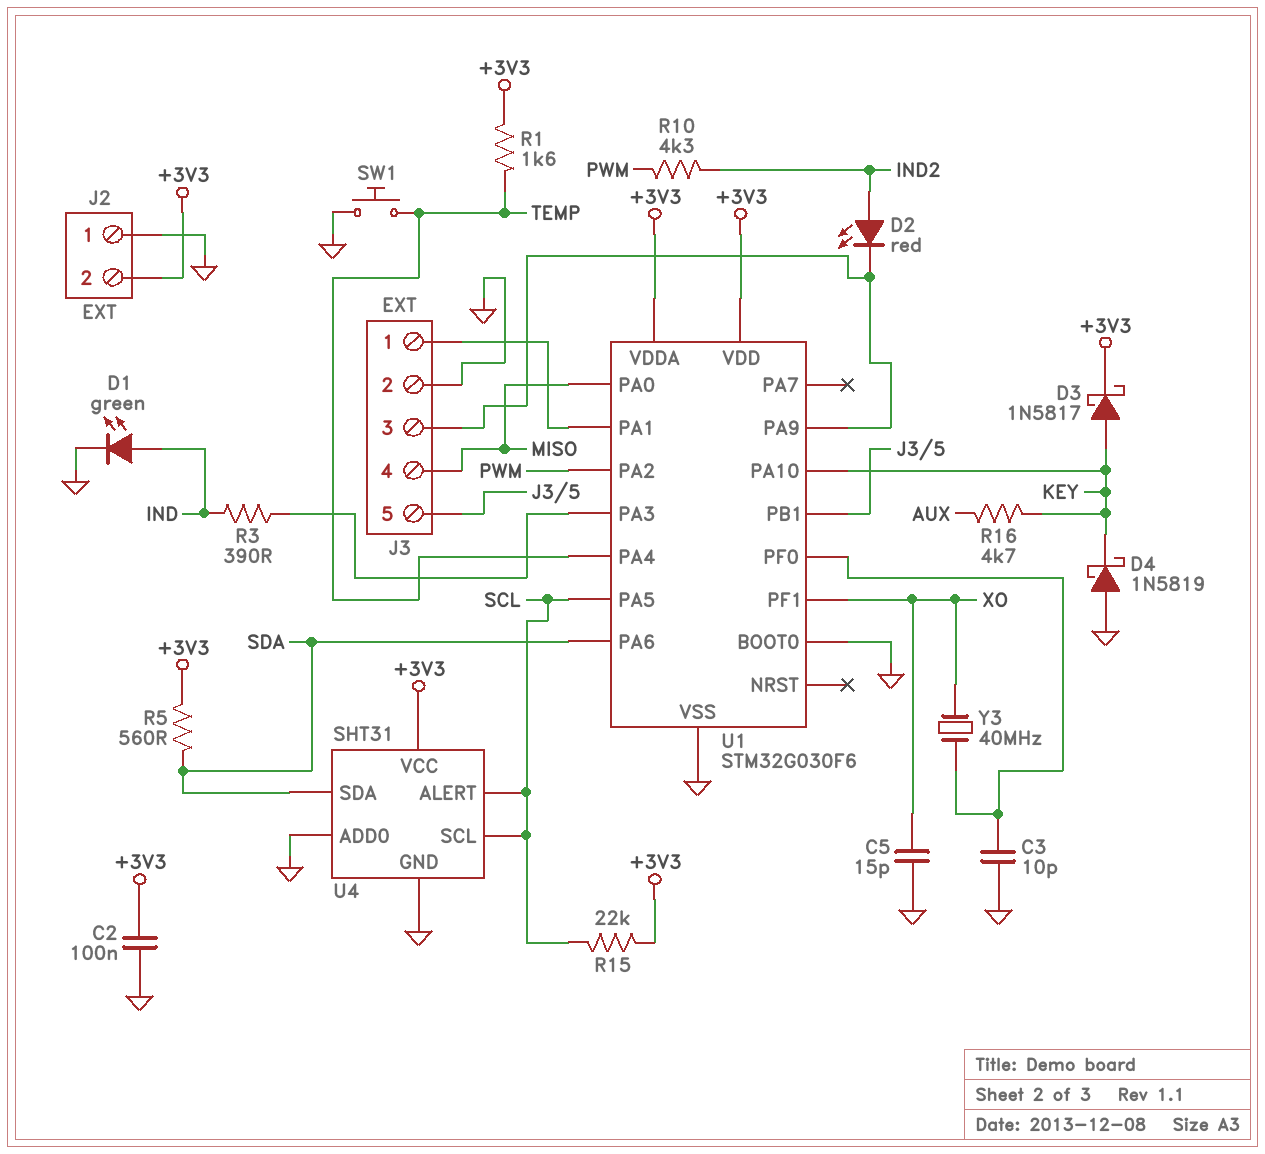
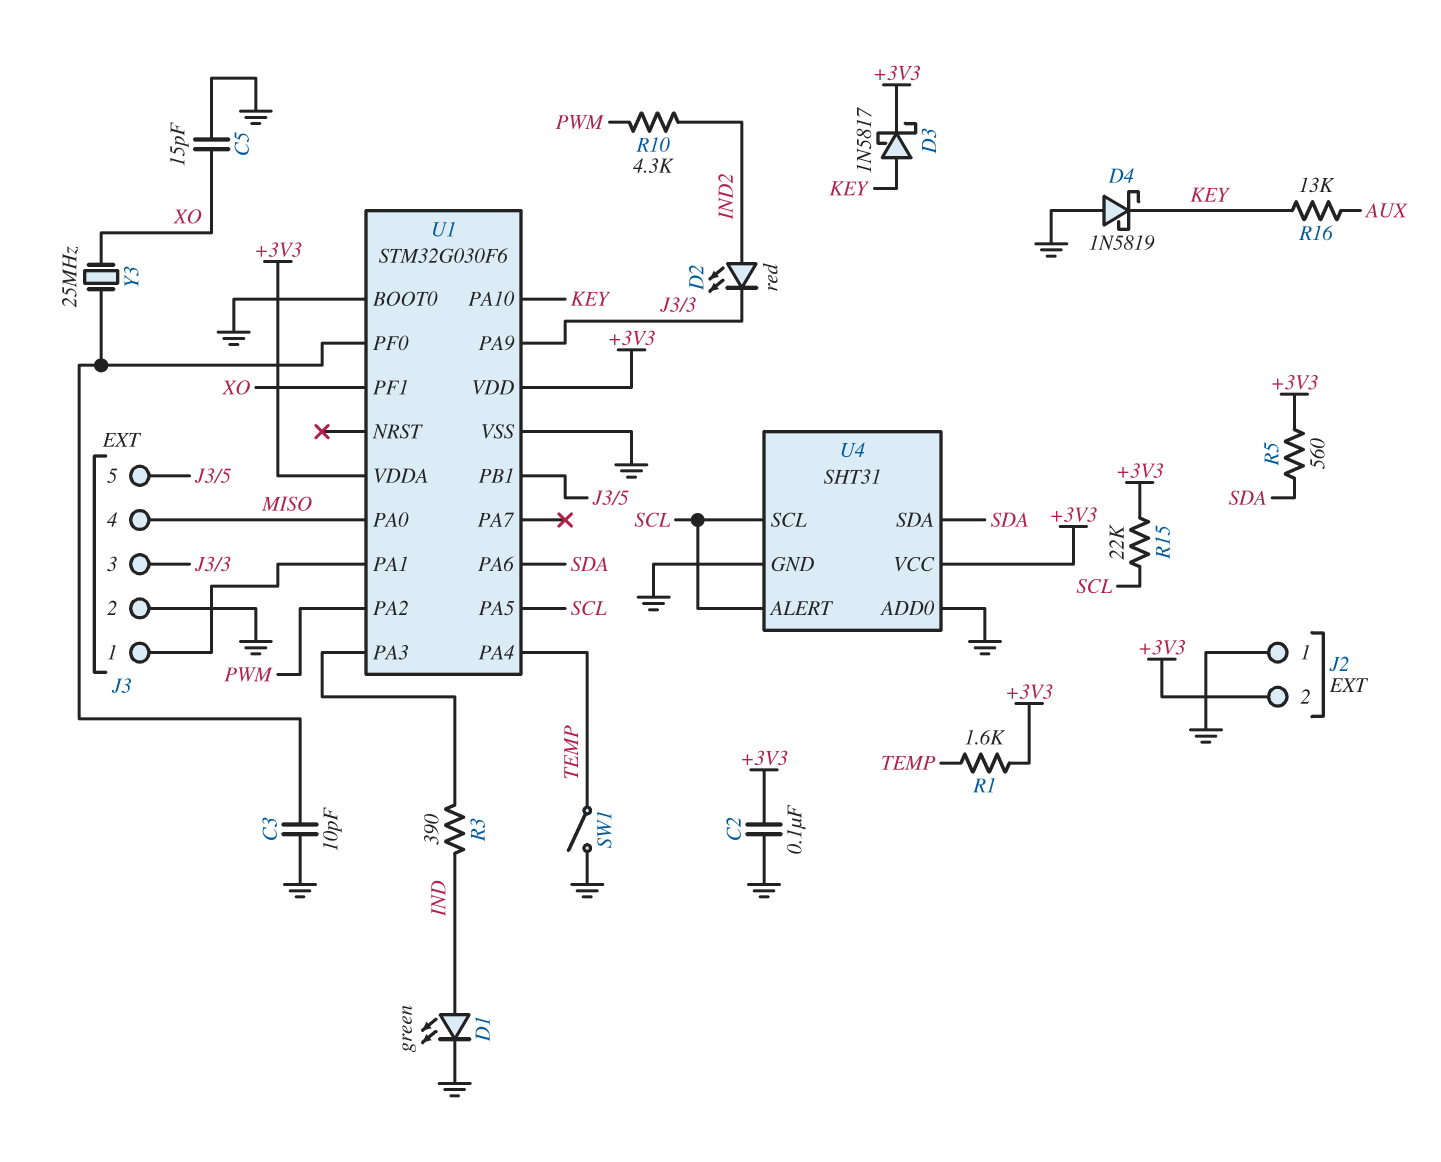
R16: 4.7k (AUX, KEY) -> 13k (AUX, KEY)
SW1: button (GND, TEMP) -> switch (GND, TEMP)
Y3: 40MHz (U1/PF0, XO) -> 25MHz (U1/PF0, XO)

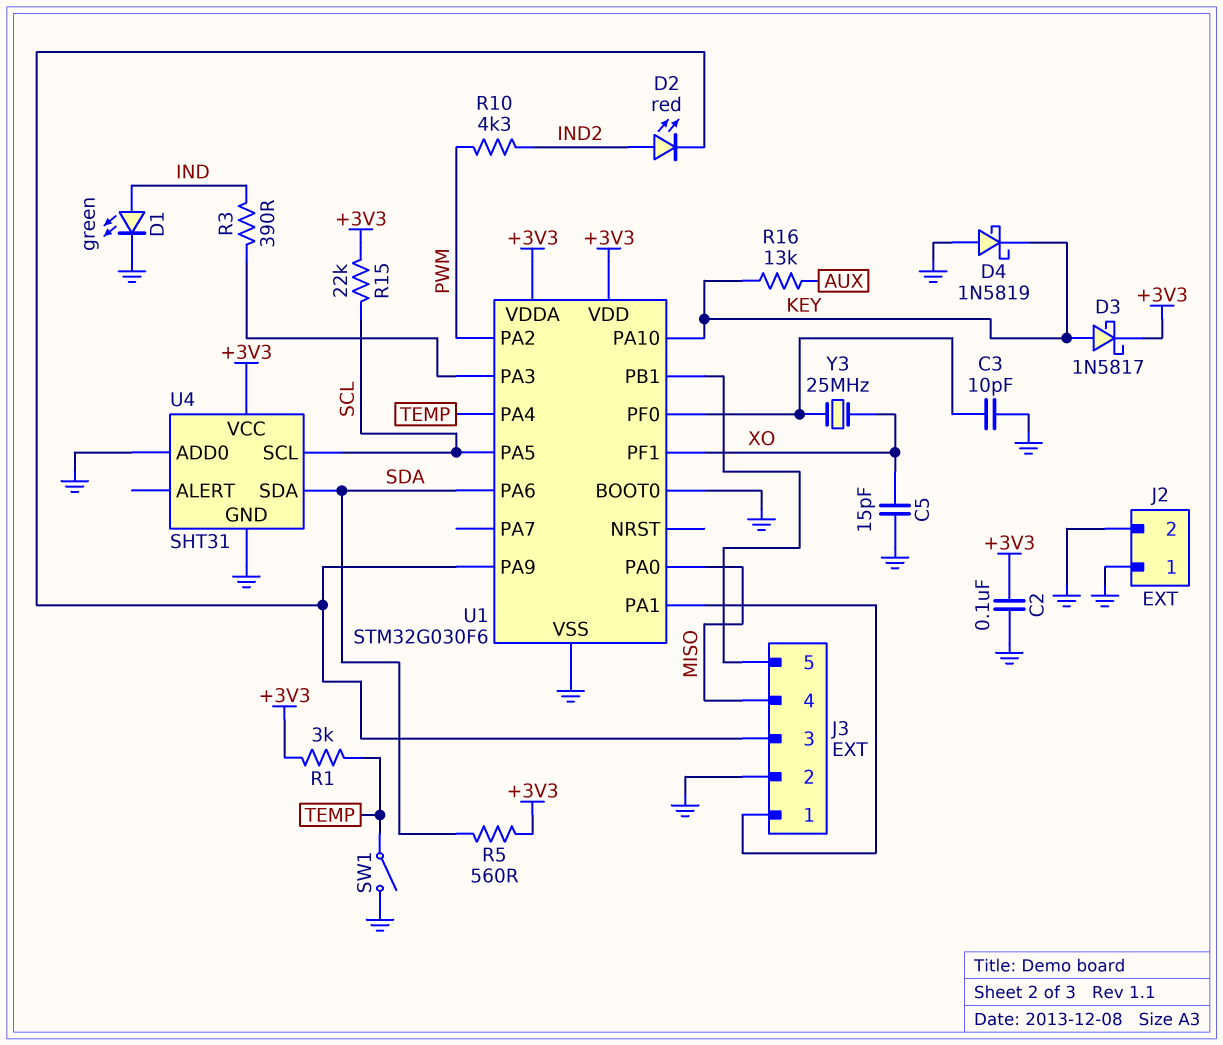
J2 pin 2: +3V3 -> GND
R1: 1.6k (+3V3, TEMP) -> 3k (+3V3, TEMP)
U4 pin ALERT: SCL -> none

